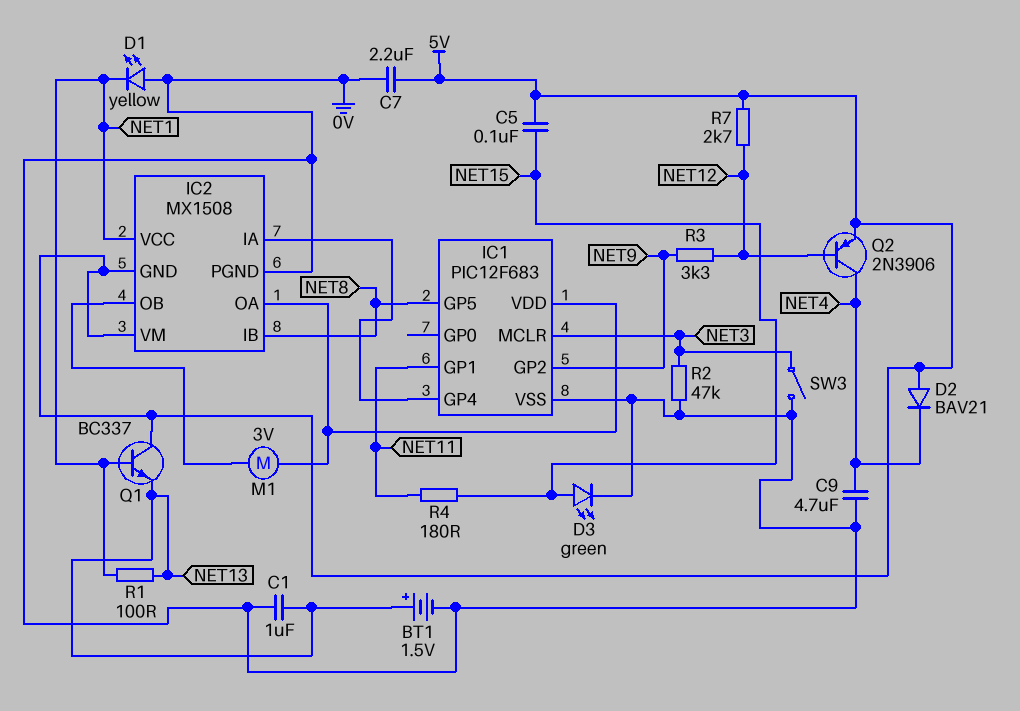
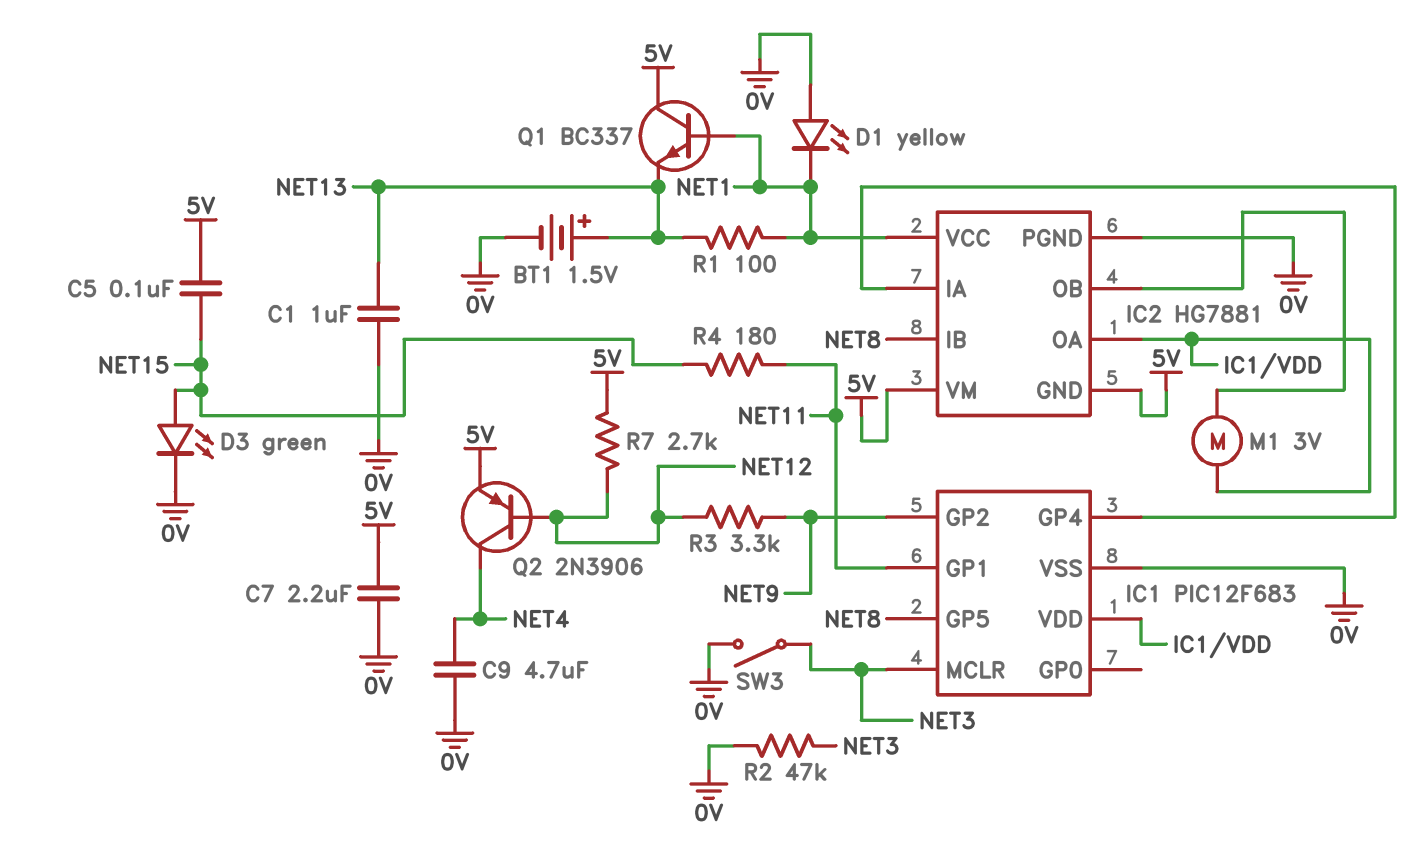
D2: diode BAV21 (A 5V, K NET4) -> none
IC2: MX1508 -> HG7881

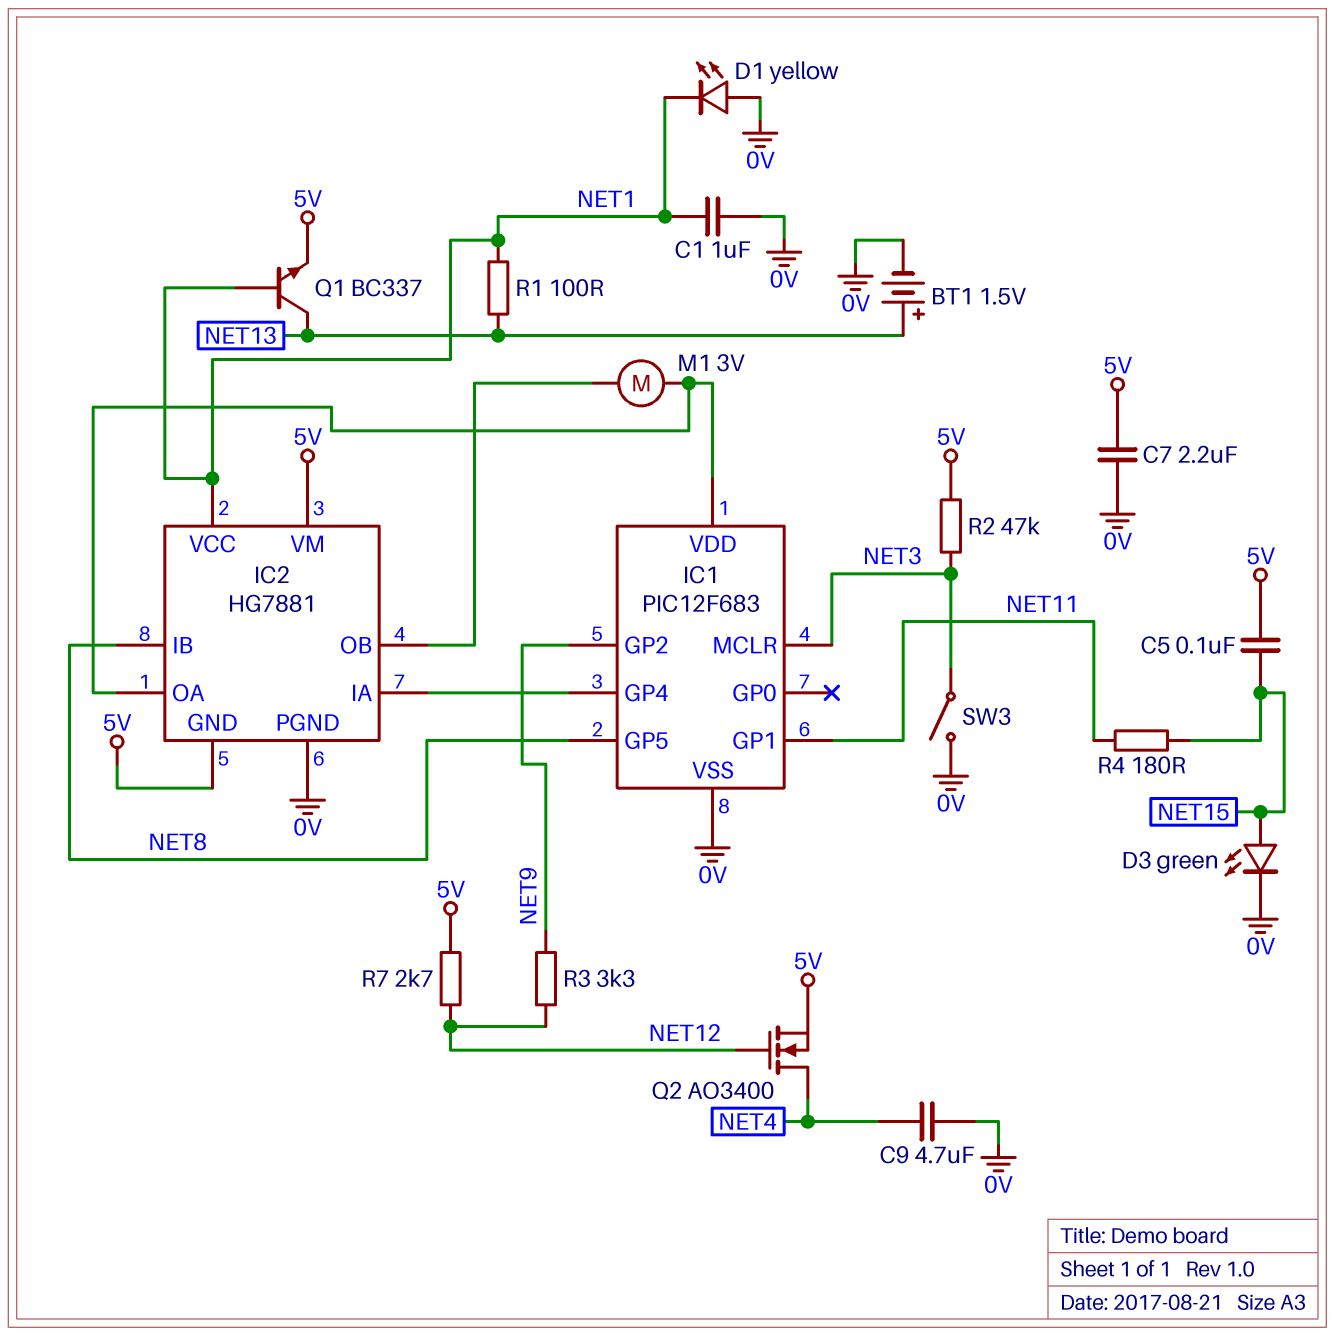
C1: 1uF (0V, NET13) -> 1uF (0V, NET1)
Q1: NPN BC337 (B NET1, C 5V, E NET13) -> NPN BC337 (B NET1, C NET13, E 5V)
Q2: PNP 2N3906 (B NET12, C NET4, E 5V) -> NMOS AO3400 (G NET12, D NET4, S 5V)
R2: 47k (0V, NET3) -> 47k (5V, NET3)

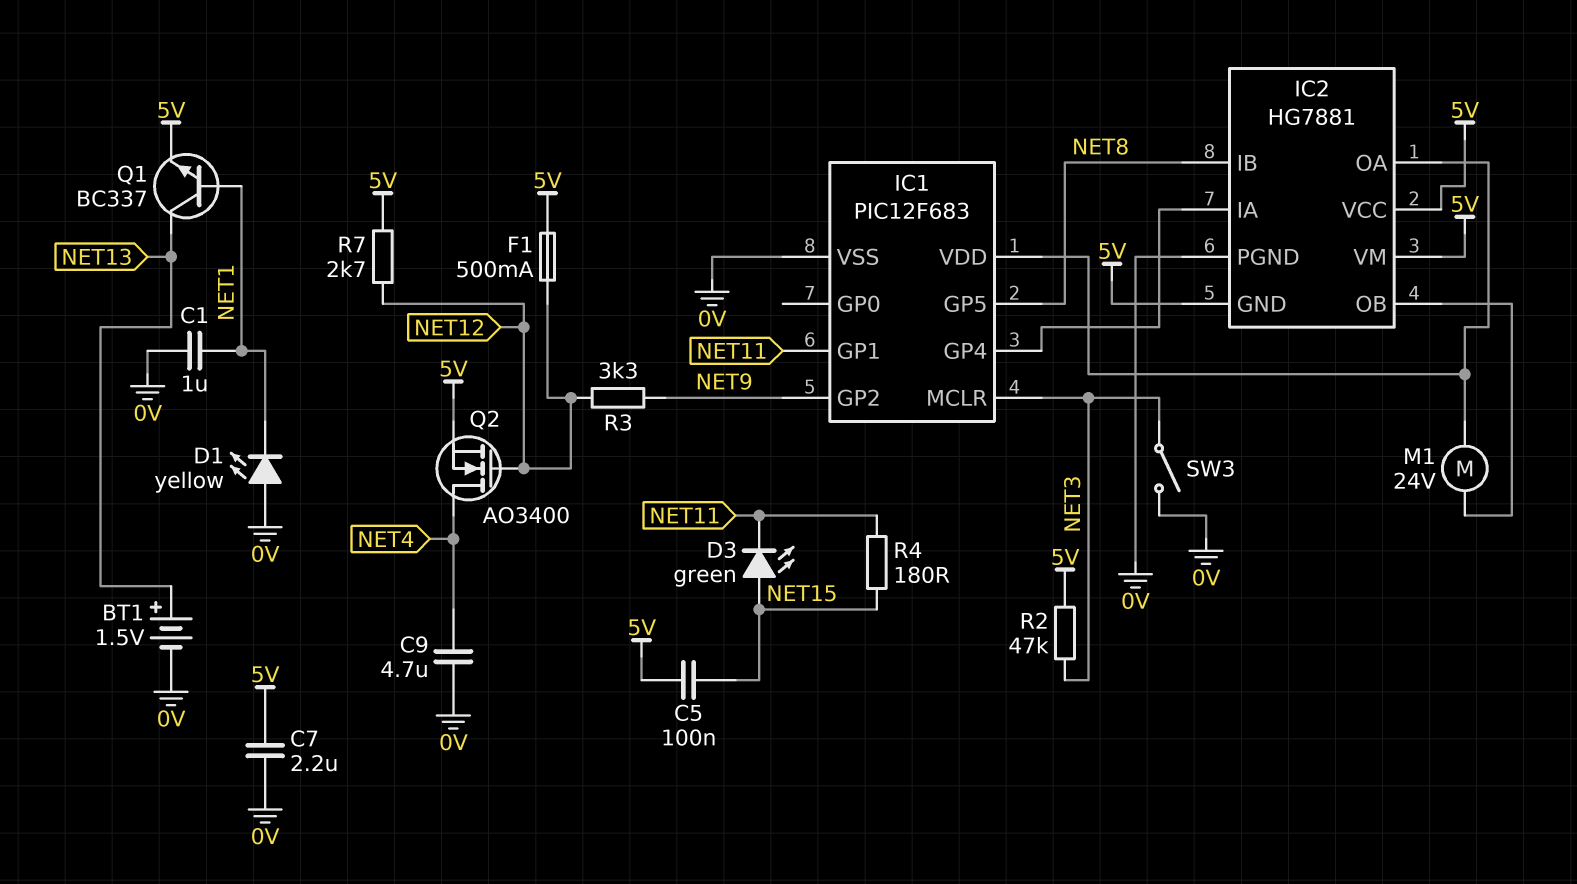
D3: LED green (A NET15, K 0V) -> LED green (A NET15, K NET11)
F1: none -> 500mA (5V, NET12)
IC2 pin VCC: NET1 -> 5V
M1: motor 3V (IC1/VDD, IC2/OB) -> motor 24V (IC1/VDD, IC2/OB)
R1: 100 (NET1, NET13) -> none

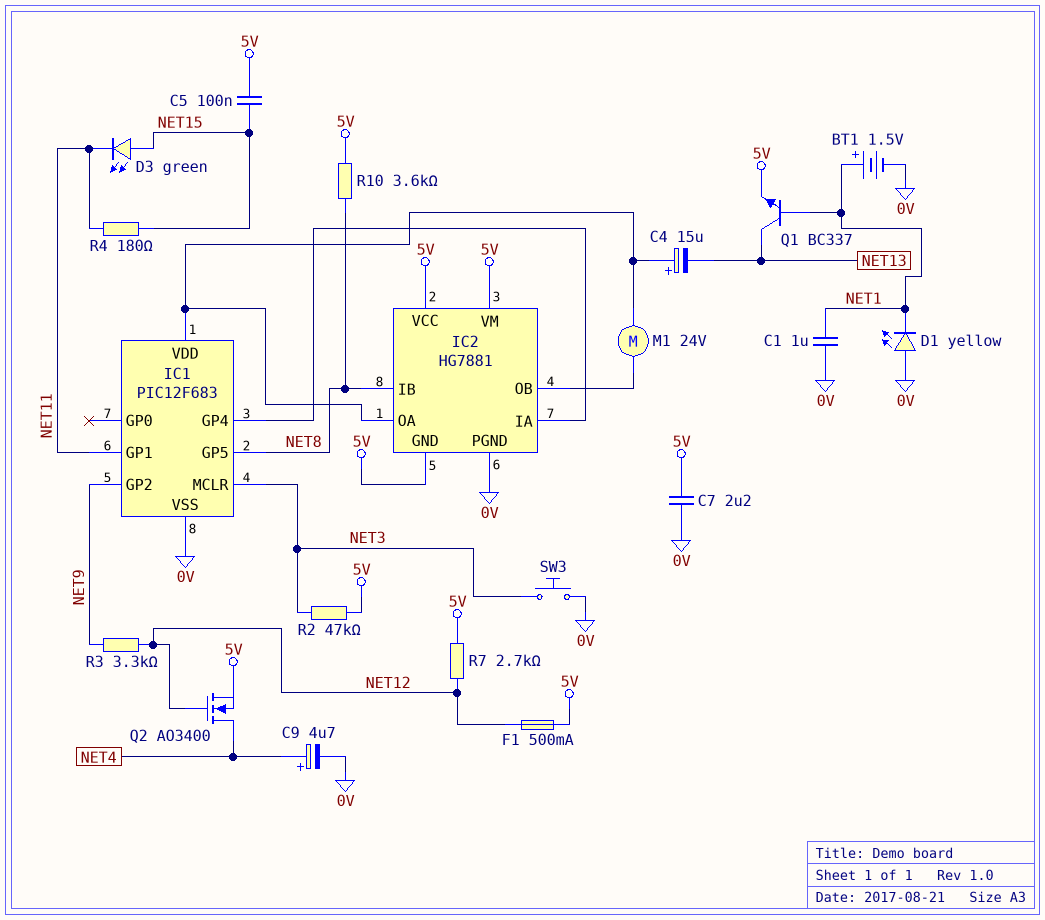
BT1: 1.5V (plus NET13, minus 0V) -> 1.5V (plus NET1, minus 0V)
C4: none -> 15uF (plus IC1/VDD, minus NET13)
C9: 4.7uF (0V, NET4) -> 4.7uF (plus NET4, minus 0V)
R10: none -> 3.6k (5V, NET8)
SW3: switch (0V, NET3) -> button (0V, NET3)

